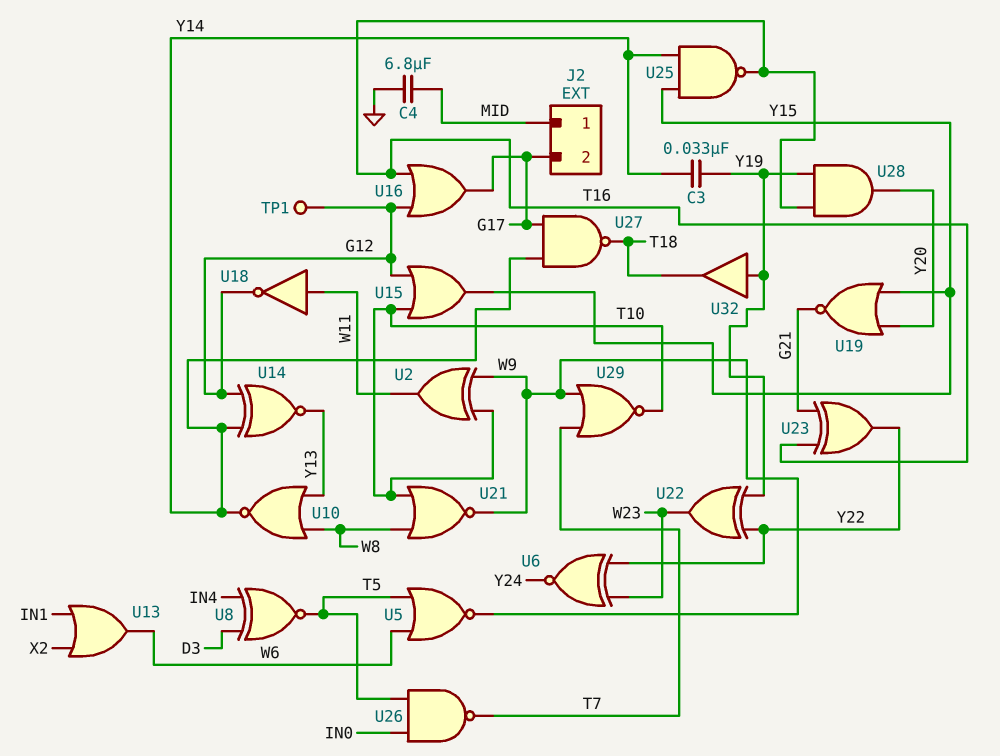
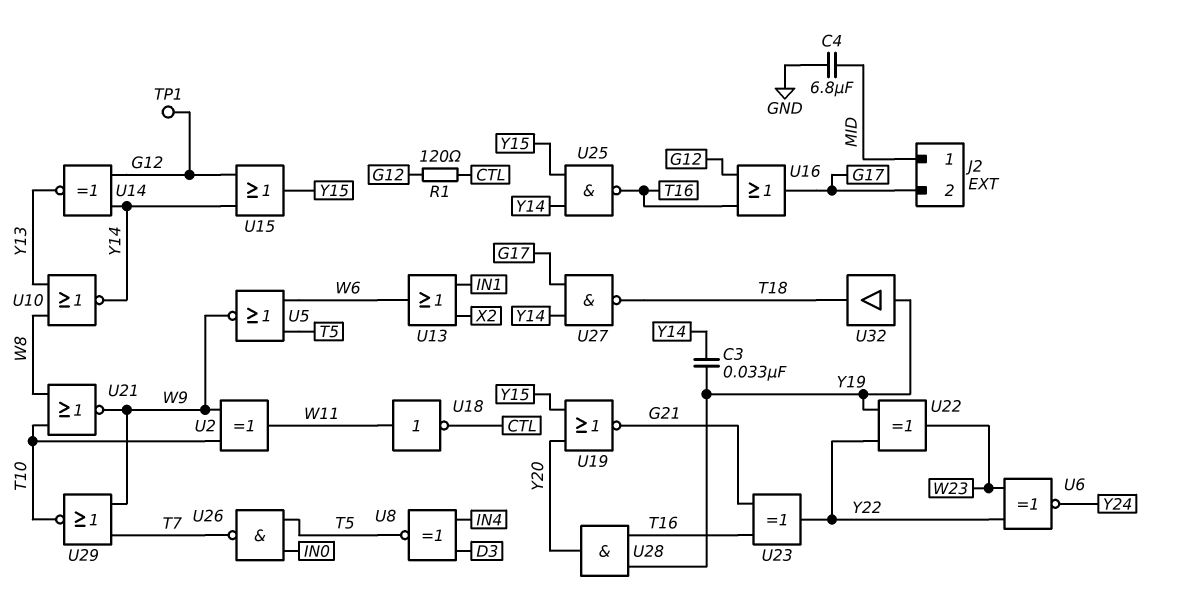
R1: none -> 120 (CTL, G12)
U15: OR (in G12, in T10, out Y15) -> OR (in G12, in Y14, out Y15)
U18: NOT (in W11, out G12) -> NOT (in W11, out CTL)

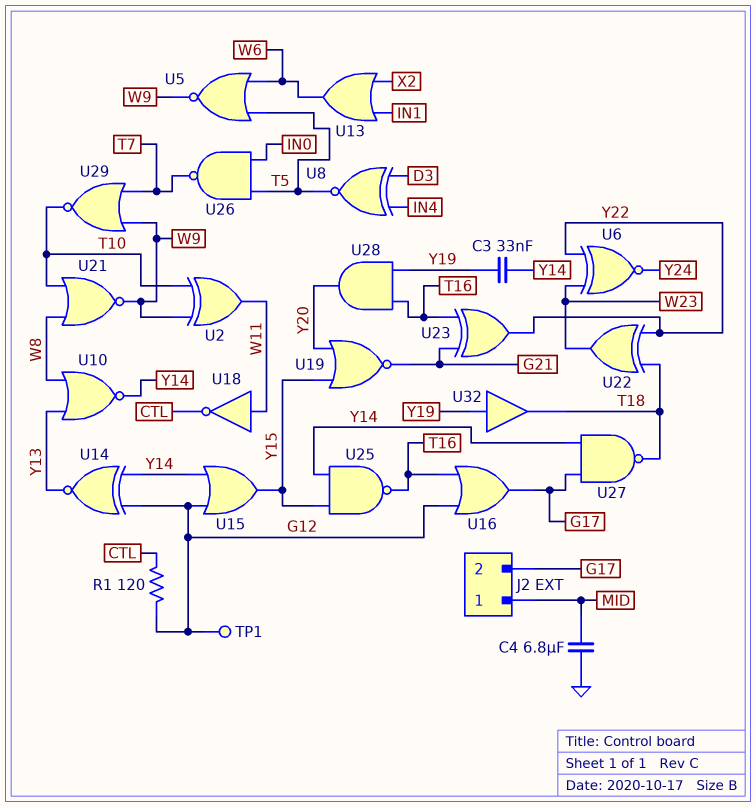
U22: XOR (in Y19, in Y22, out W23) -> XOR (in T18, in Y22, out W23)

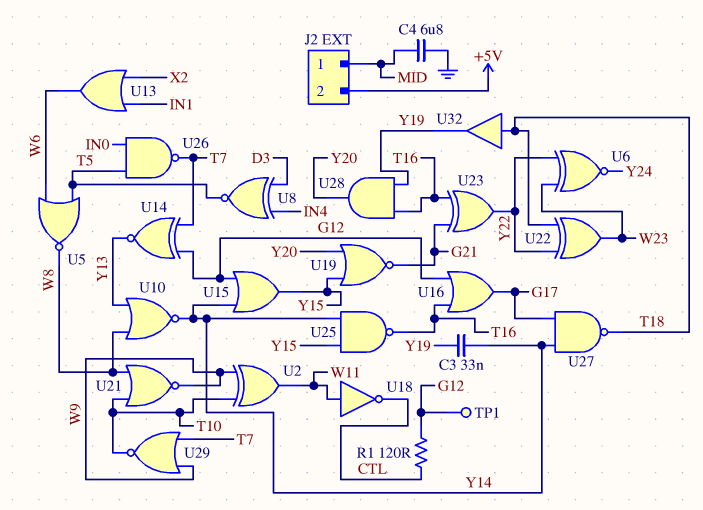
J2 pin 2: G17 -> +5V
U5: NOR (in T5, in W6, out W9) -> NOR (in T5, in W6, out W8)
U14: XNOR (in G12, in Y14, out Y13) -> XNOR (in G12, in T7, out Y13)
U32: buffer (in Y19, out T18) -> buffer (in T18, out Y19)

